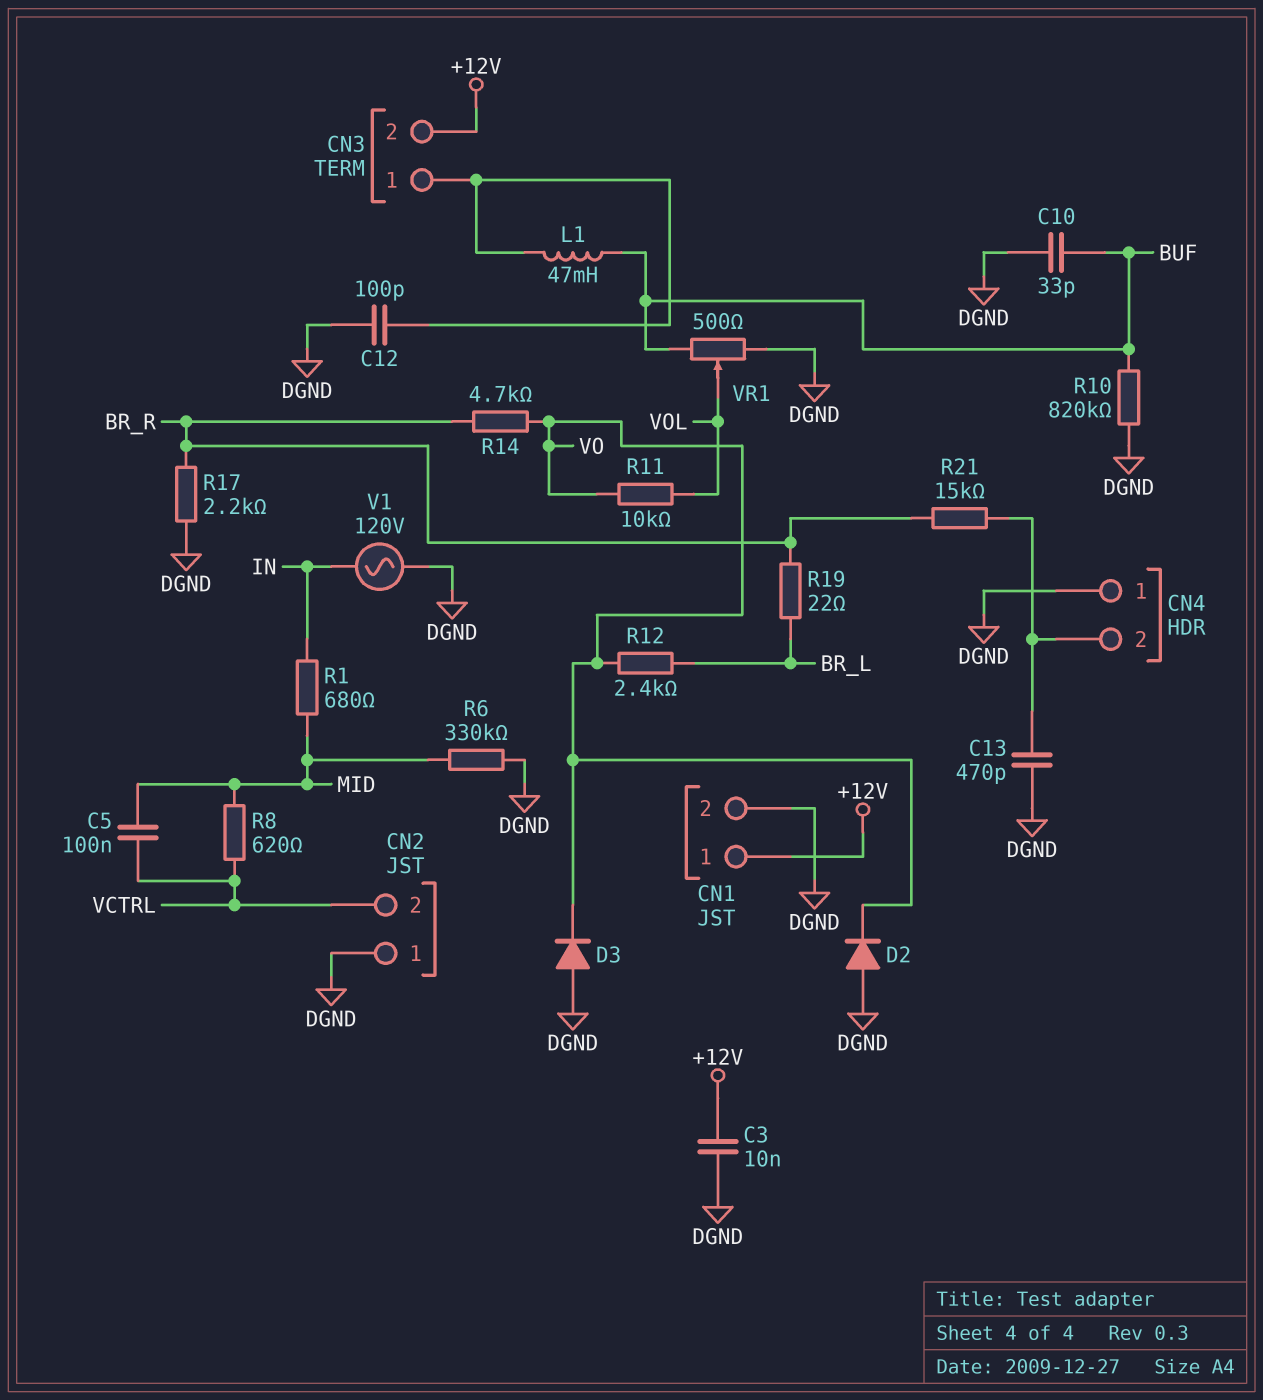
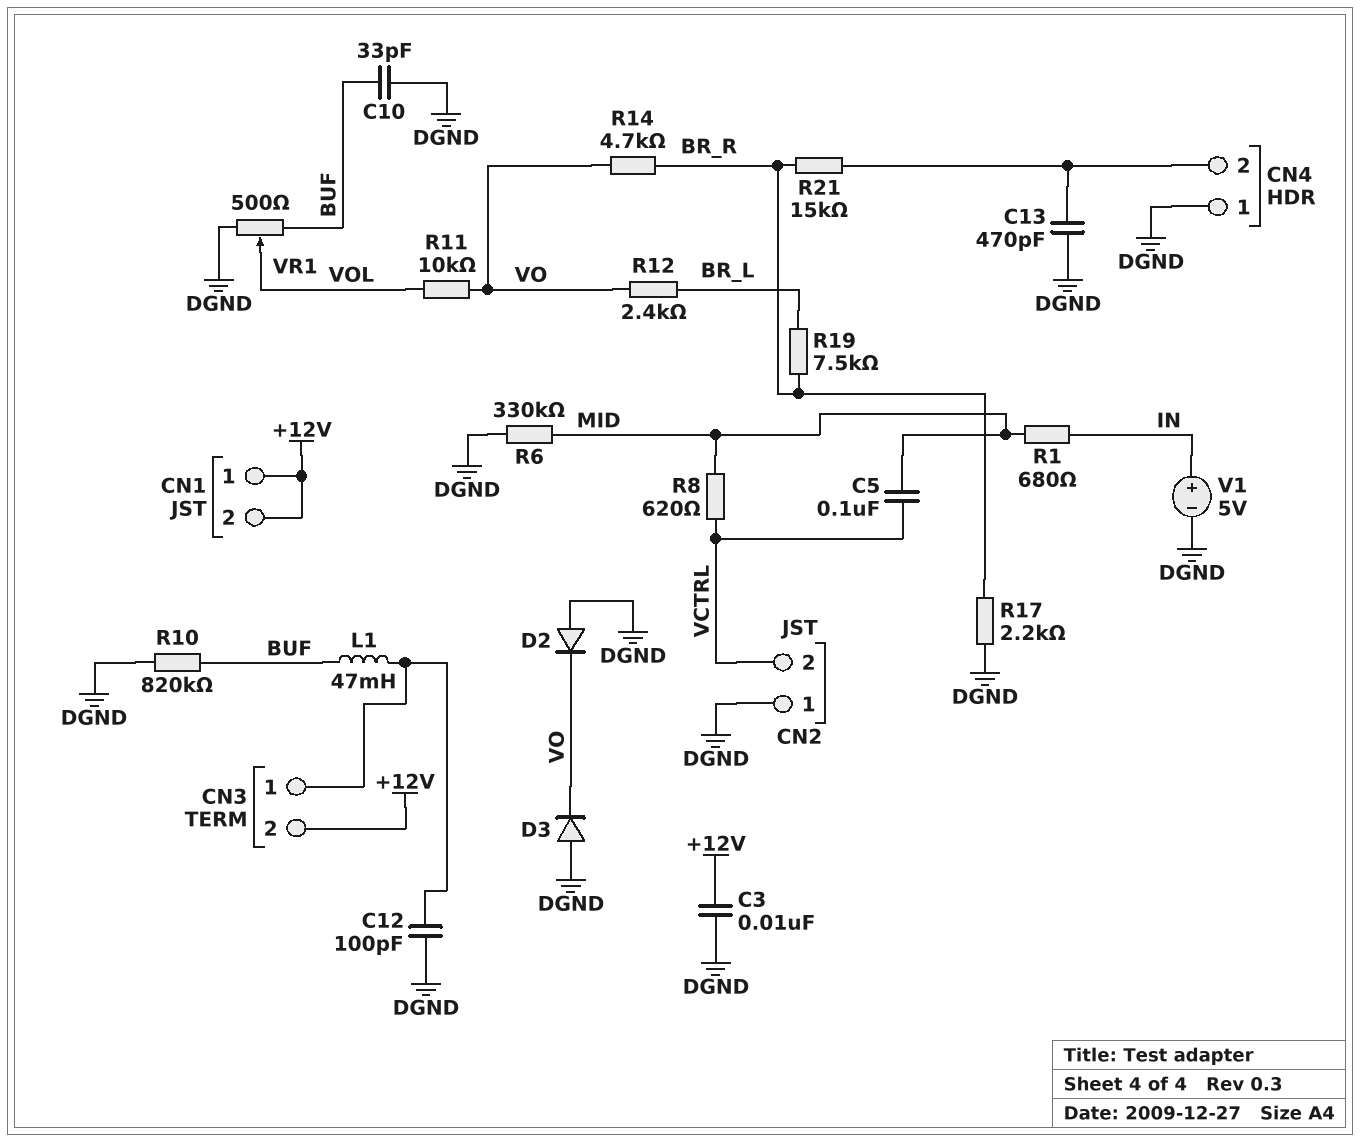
CN1 pin 2: DGND -> +12V
R19: 22 (BR_L, BR_R) -> 7.5k (BR_L, BR_R)
V1: AC 120V (DGND, IN) -> 5V (plus IN, minus DGND)

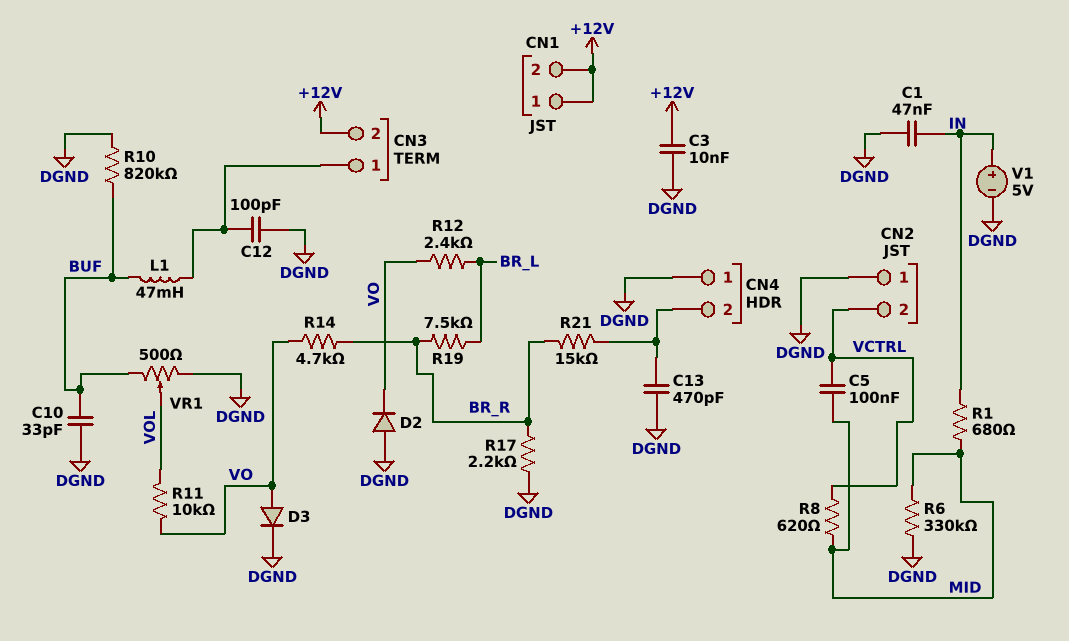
C1: none -> 47nF (DGND, IN)
D3: diode (A DGND, K VO) -> diode (A VO, K DGND)

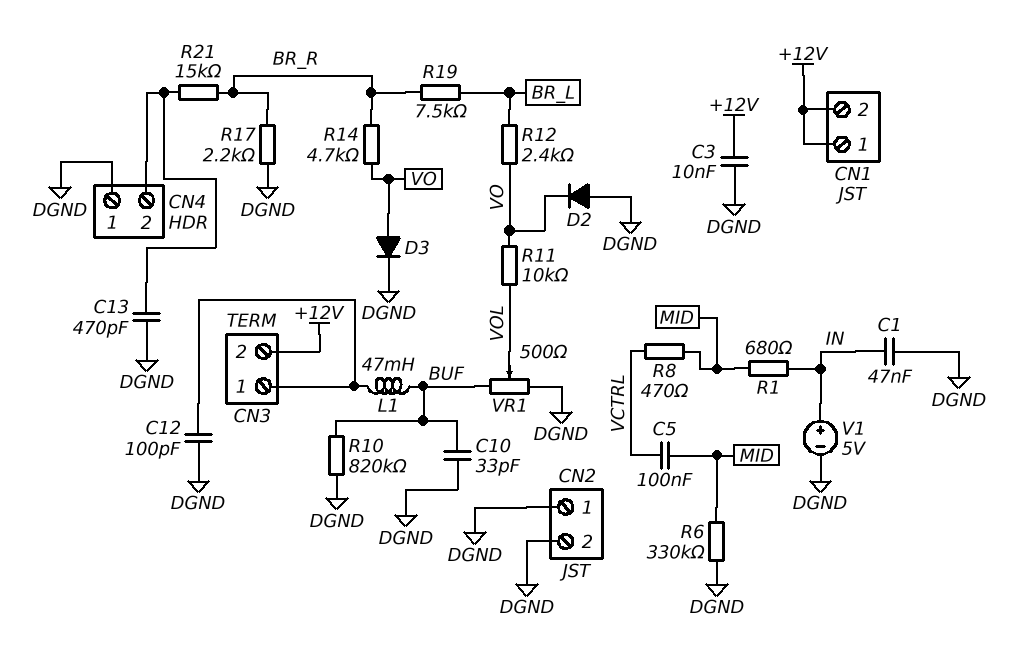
CN2 pin 2: VCTRL -> DGND
R8: 620 (MID, VCTRL) -> 470 (MID, VCTRL)

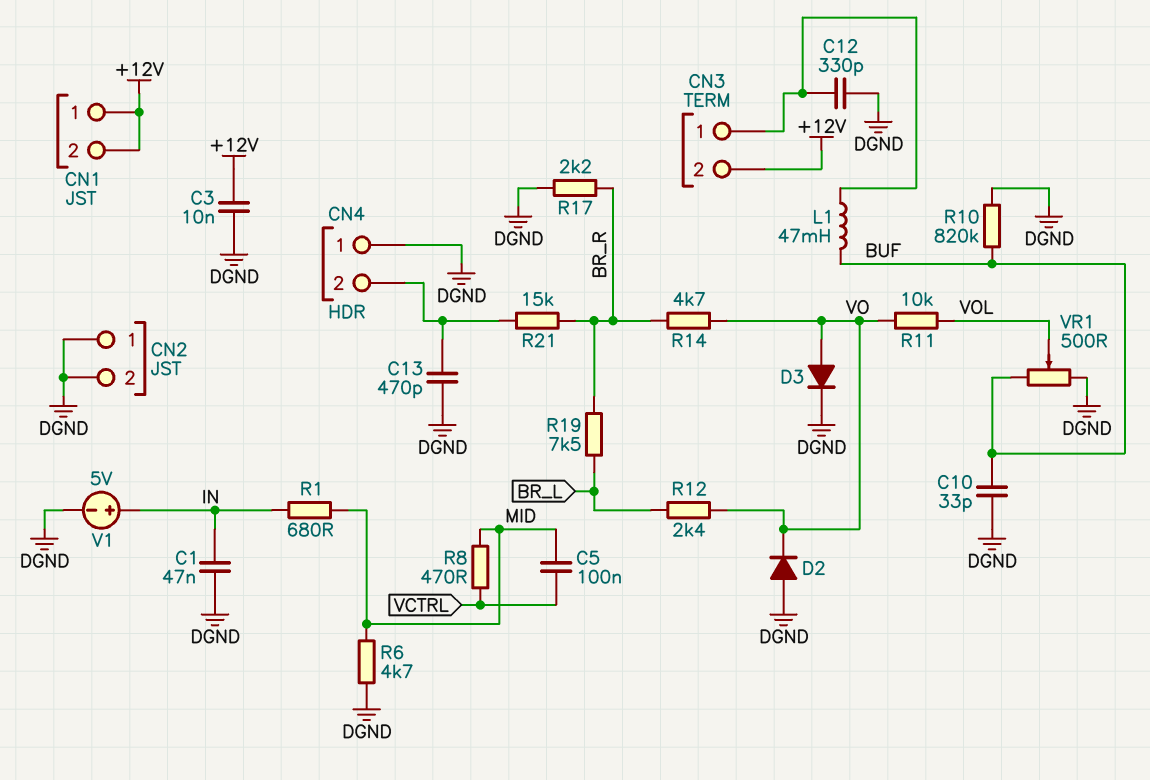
C12: 100pF (CN3/1, DGND) -> 330pF (CN3/1, DGND)
R6: 330k (DGND, MID) -> 4.7k (DGND, MID)

